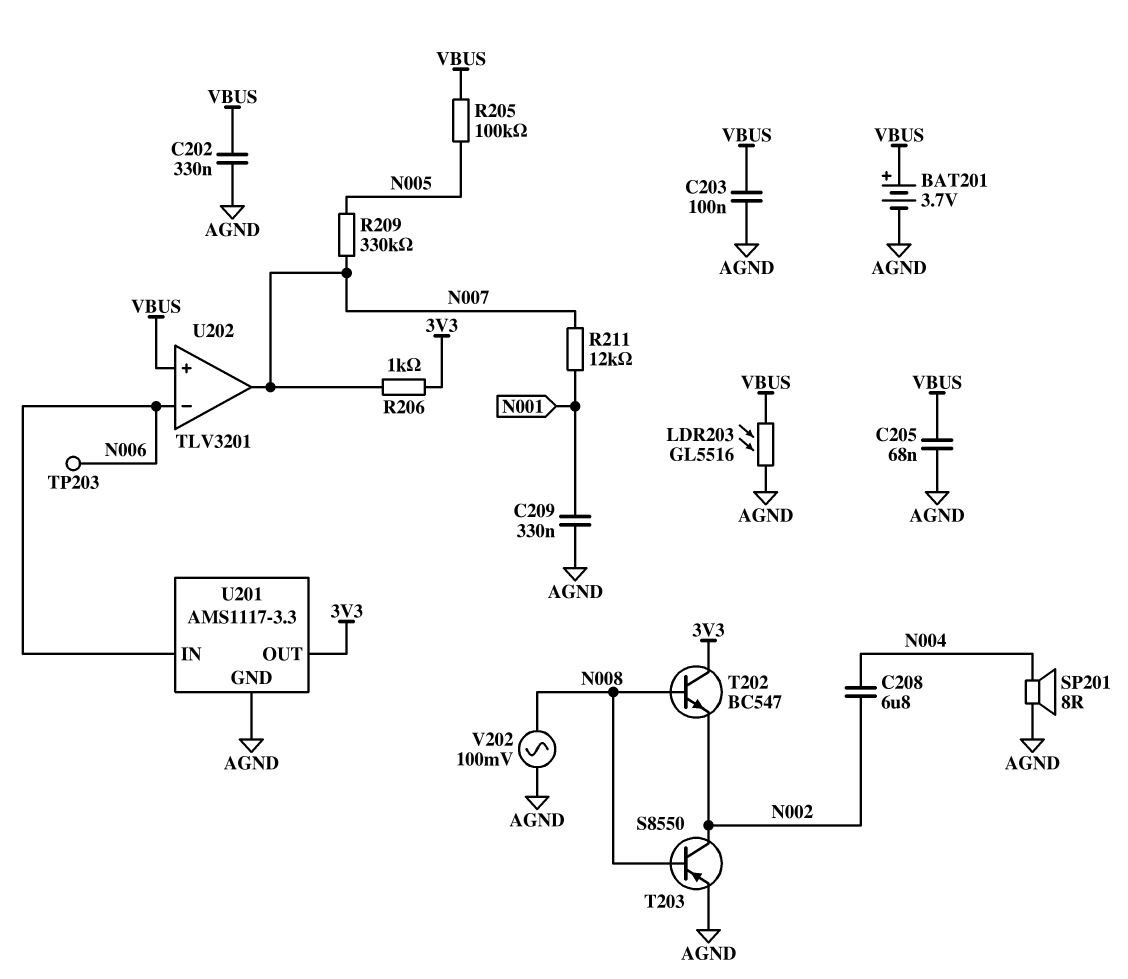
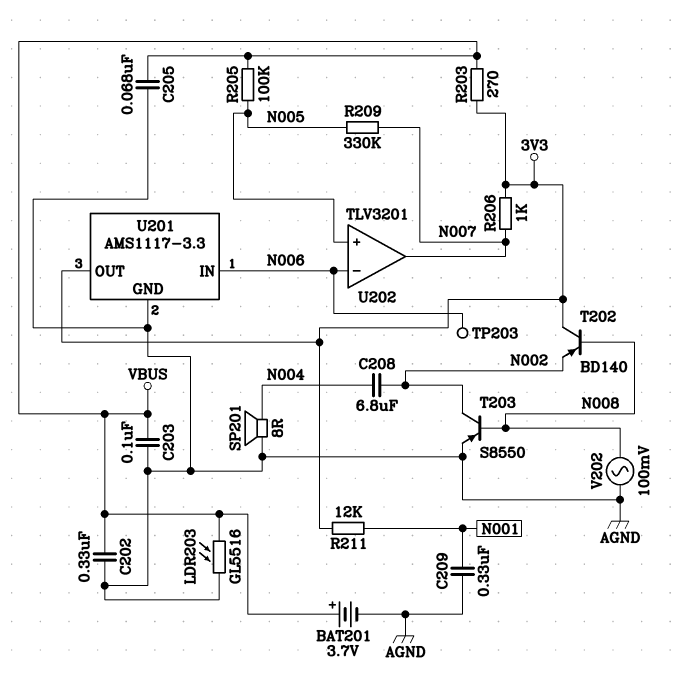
R203: none -> 270 (3V3, VBUS)
R211: 12k (N001, N007) -> 12k (3V3, N001)
T202: NPN BC547 (B N008, C 3V3, E N002) -> PNP BD140 (B N008, C 3V3, E N002)
U202 pin in+: VBUS -> N005

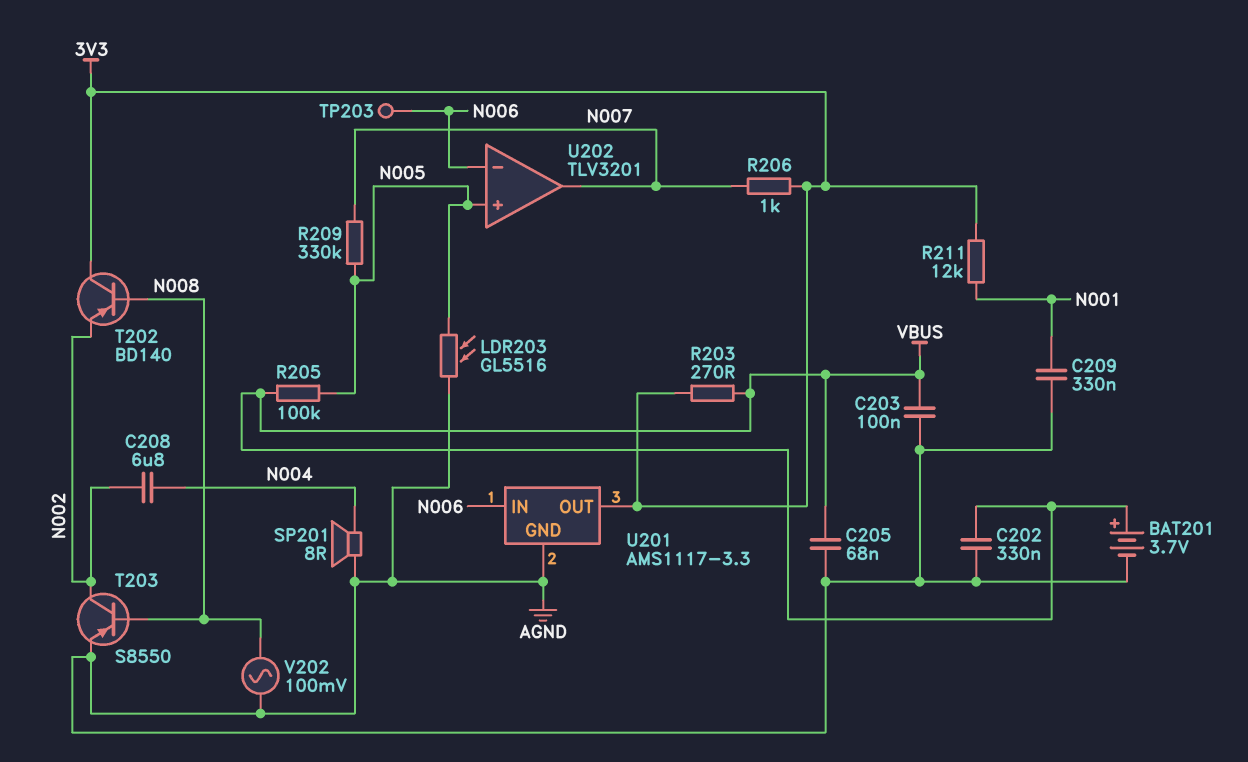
LDR203: GL5516 (AGND, VBUS) -> GL5516 (AGND, N005)

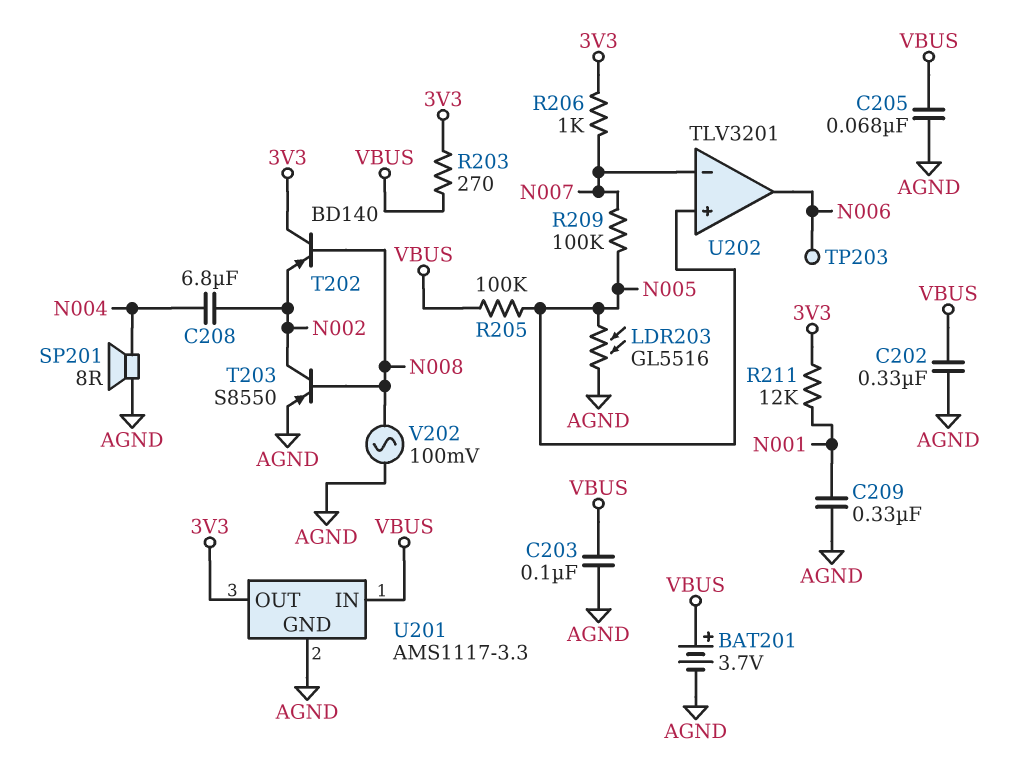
R209: 330k (N005, N007) -> 100k (N005, N007)
U201 pin IN: N006 -> VBUS
U202 pin in-: N006 -> N007
U202 pin out: N007 -> N006

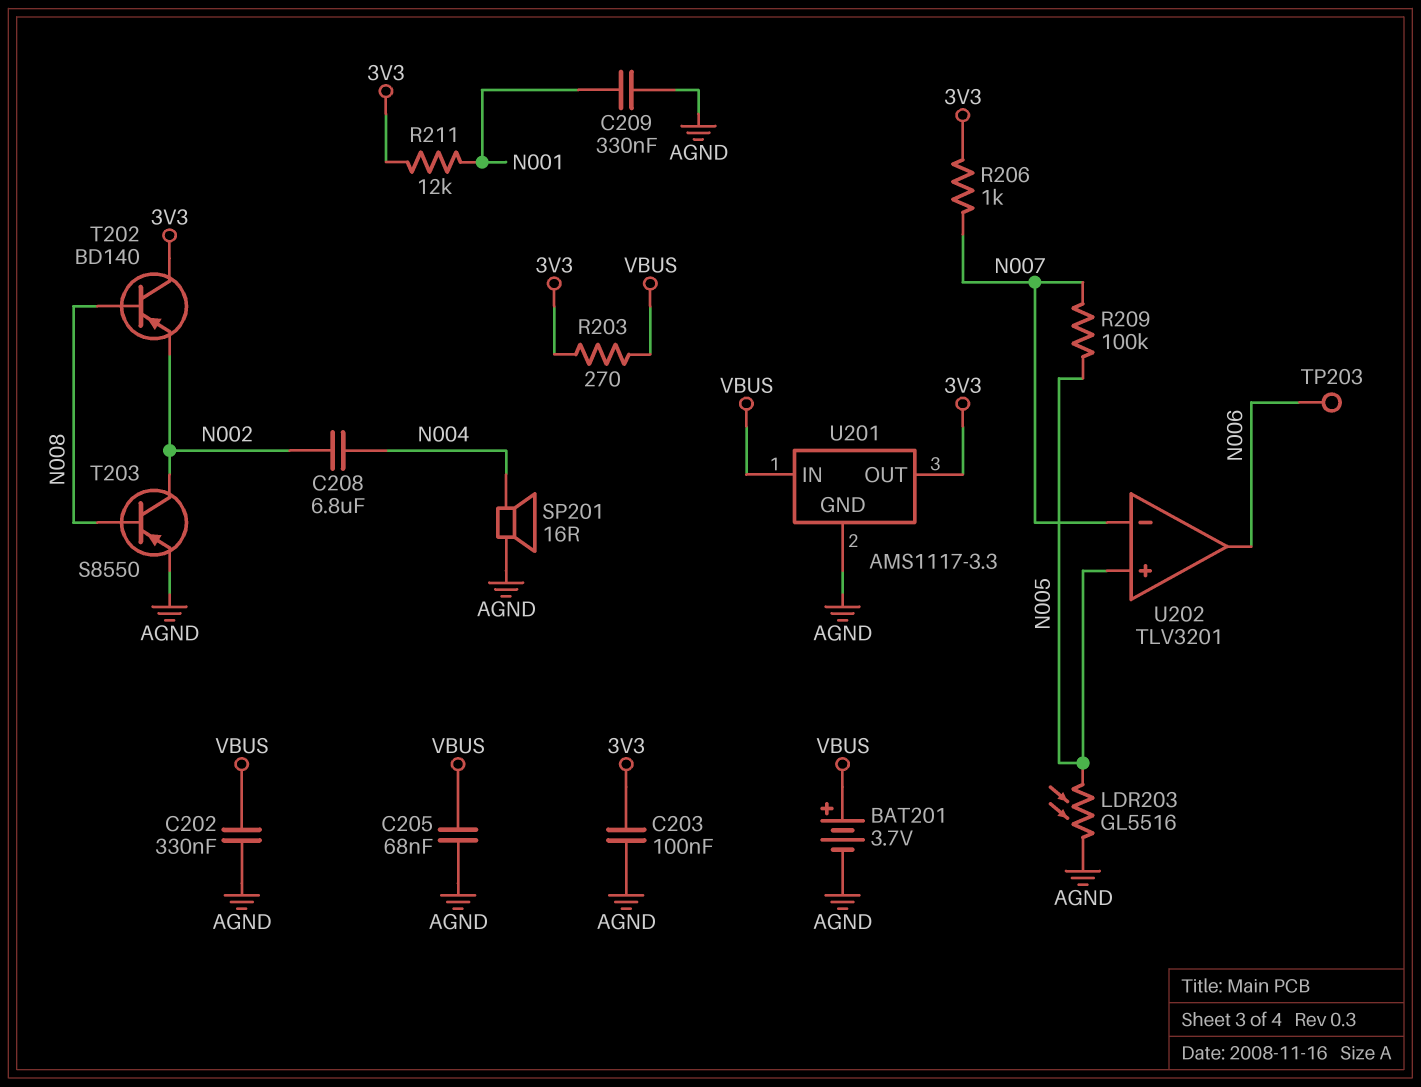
C203: 100nF (AGND, VBUS) -> 100nF (3V3, AGND)
R205: 100k (N005, VBUS) -> none
SP201: speaker 8R (AGND, N004) -> speaker 16R (AGND, N004)
V202: AC 100mV (AGND, N008) -> none

